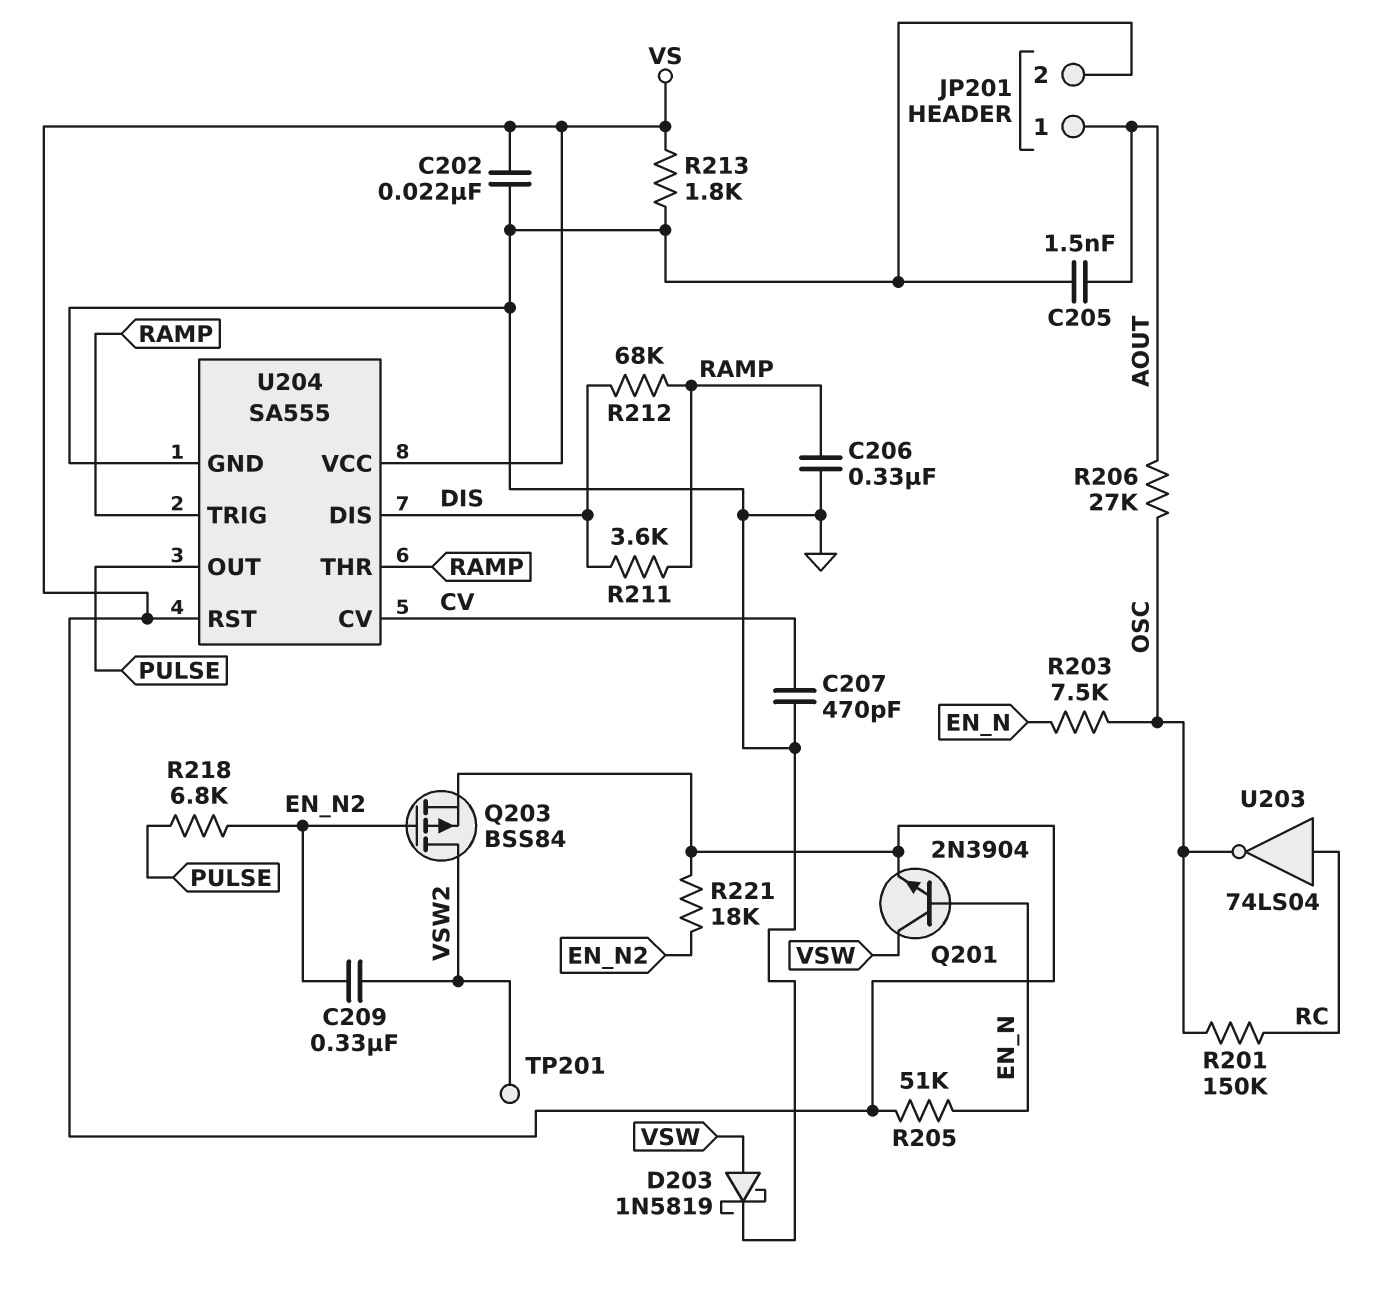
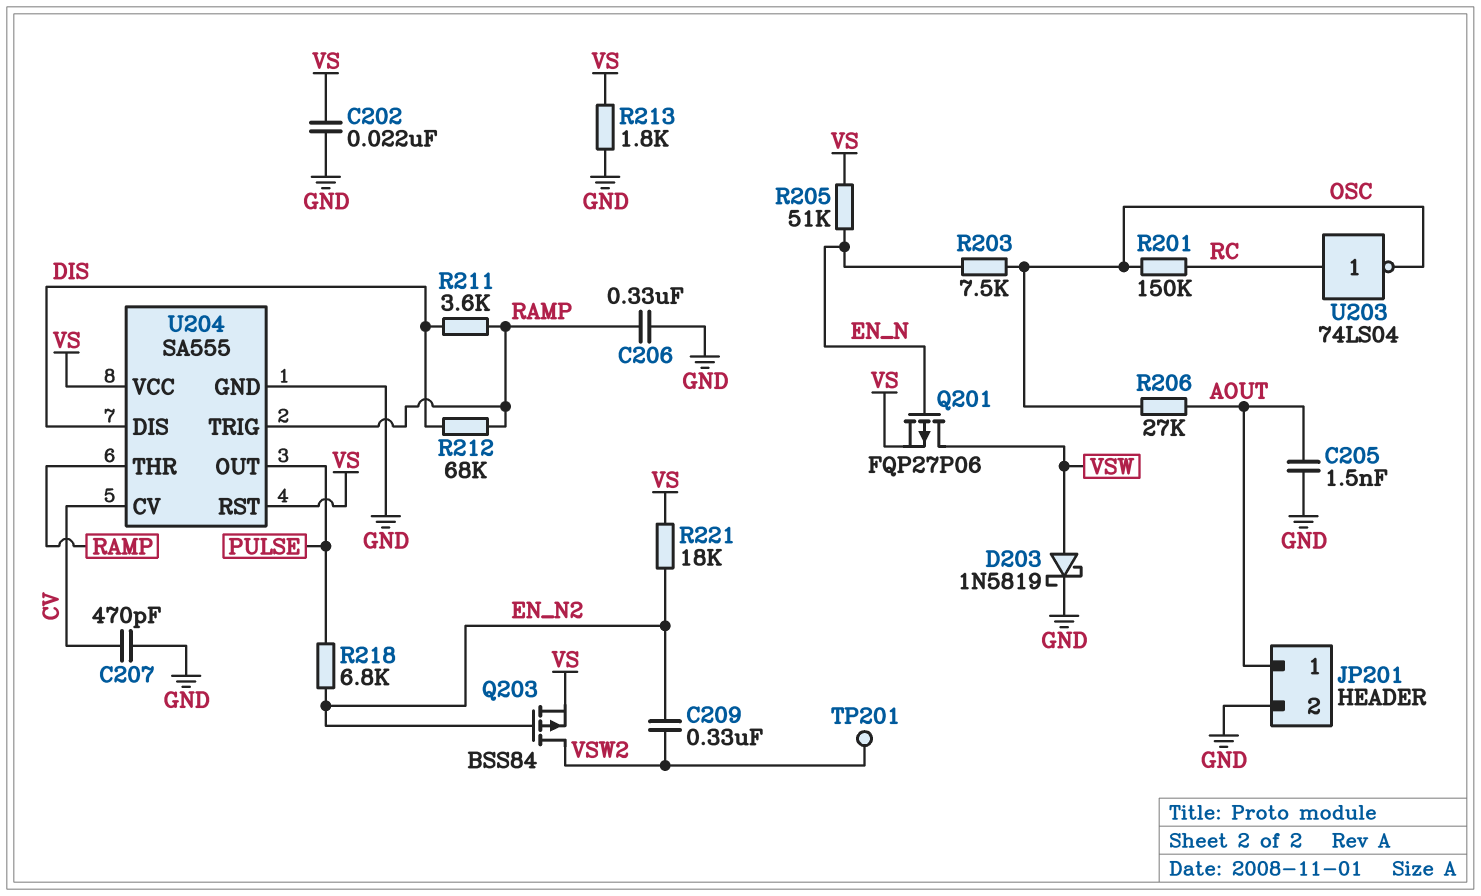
Q201: NPN 2N3904 (B EN_N, C VSW, E VS) -> PMOS FQP27P06 (G EN_N, D VSW, S VS)

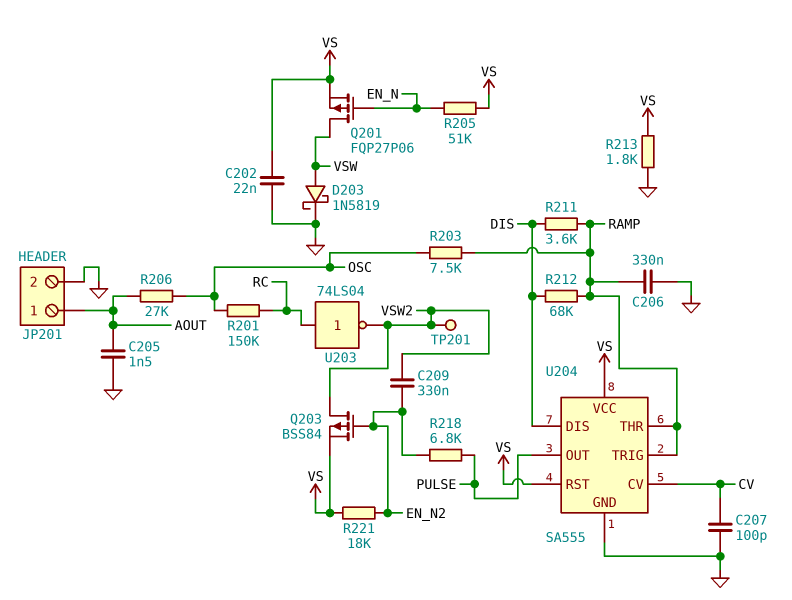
C207: 470pF (CV, GND) -> 100pF (CV, GND)
R203: 7.5k (EN_N, OSC) -> 7.5k (OSC, RAMP)
U203: NOT 74LS04 (in RC, out OSC) -> NOT 74LS04 (in RC, out VSW2)

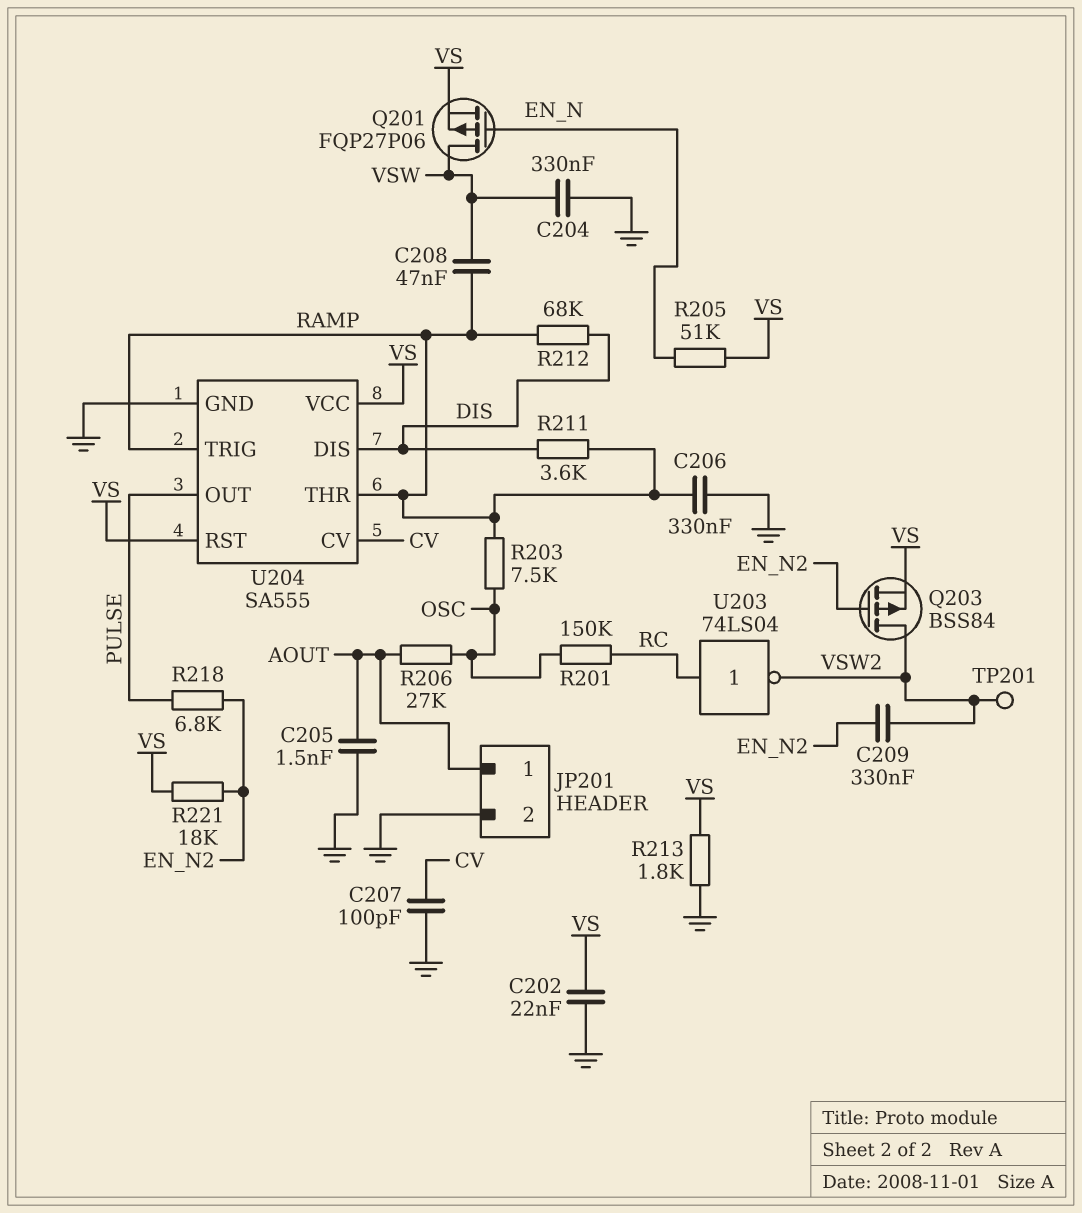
C204: none -> 330nF (GND, VSW)
C208: none -> 47nF (RAMP, VSW)
D203: schottky 1N5819 (A VSW, K GND) -> none

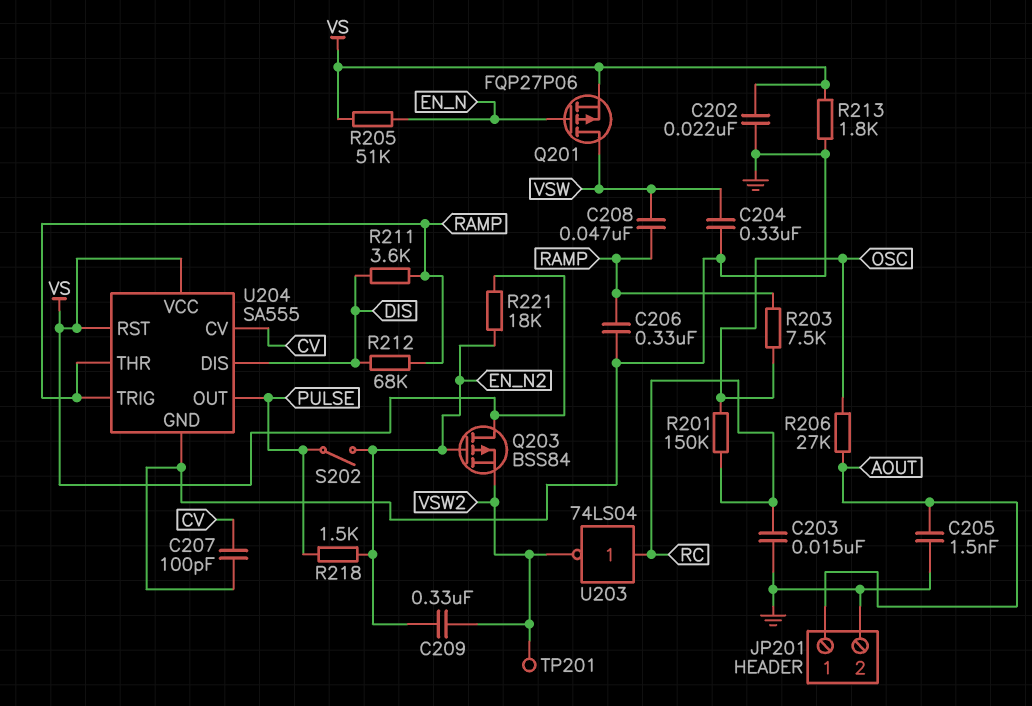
C203: none -> 15nF (GND, RC)
Q203: PMOS BSS84 (G EN_N2, D VSW2, S VS) -> PMOS BSS84 (G EN_N2, D VS, S VSW2)
R218: 6.8k (EN_N2, PULSE) -> 1.5k (EN_N2, PULSE)
S202: none -> switch (EN_N2, PULSE)

